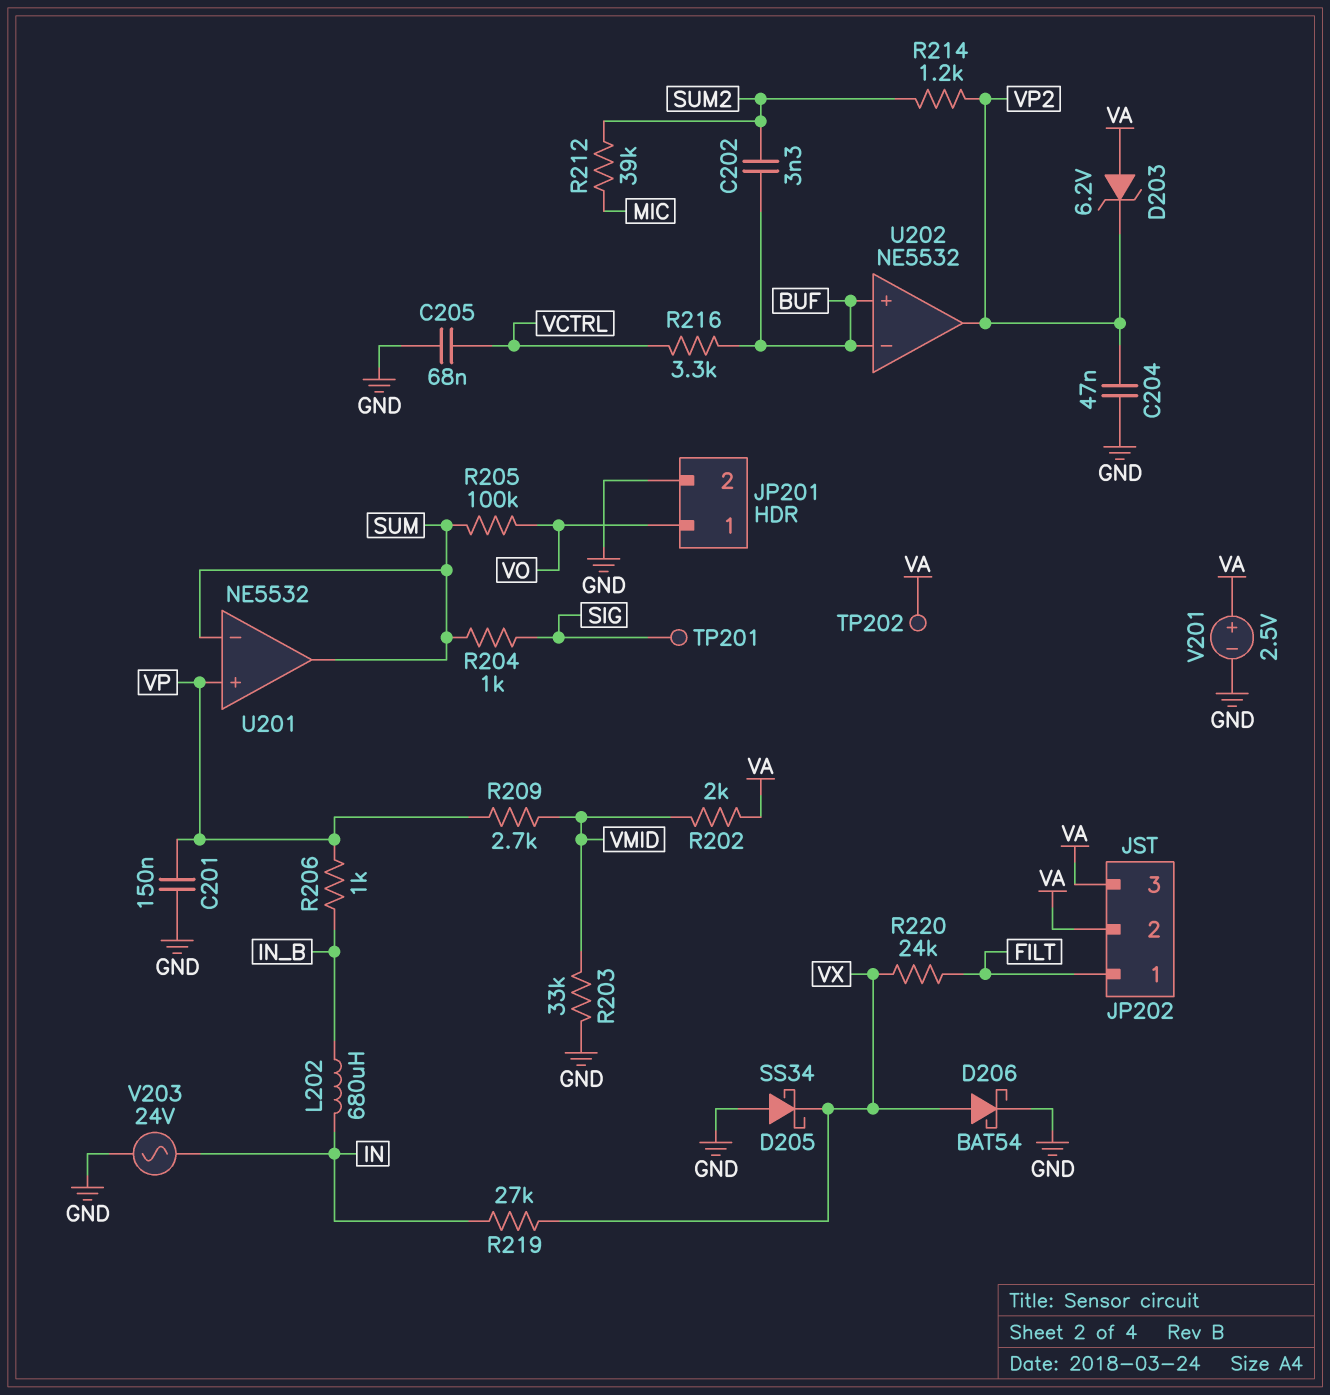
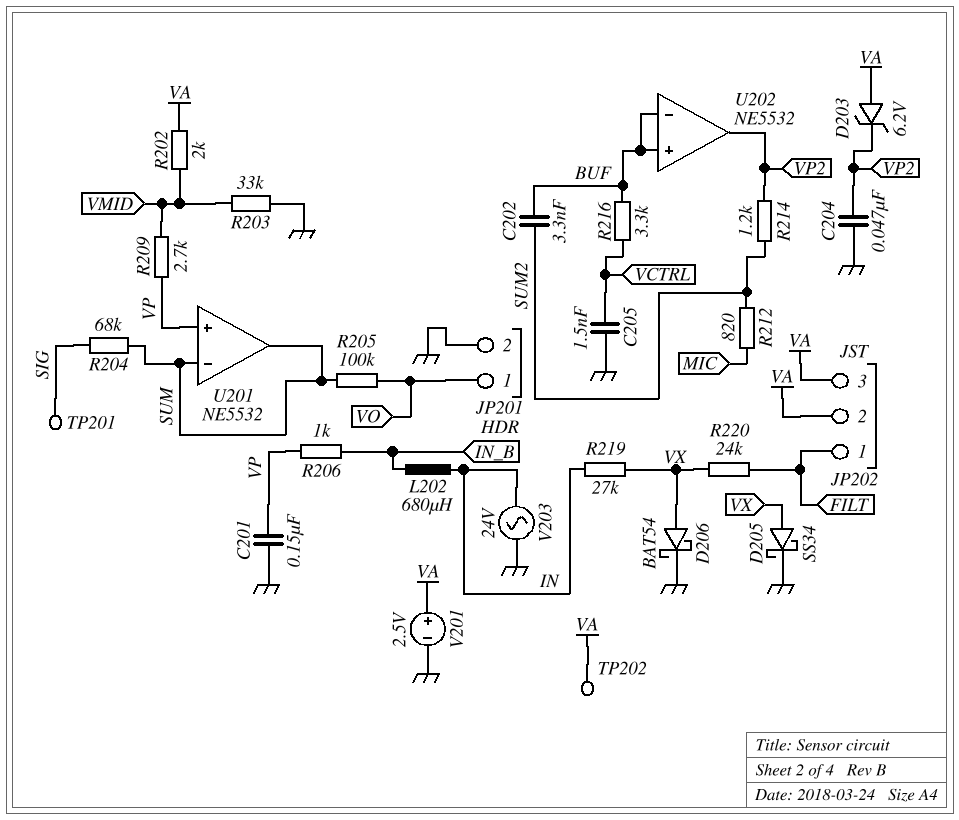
C205: 68nF (GND, VCTRL) -> 1.5nF (GND, VCTRL)
D205: schottky SS34 (A GND, K VX) -> schottky SS34 (A VX, K GND)
R204: 1k (SIG, SUM) -> 68k (SIG, SUM)
R212: 39k (MIC, SUM2) -> 820 (MIC, SUM2)

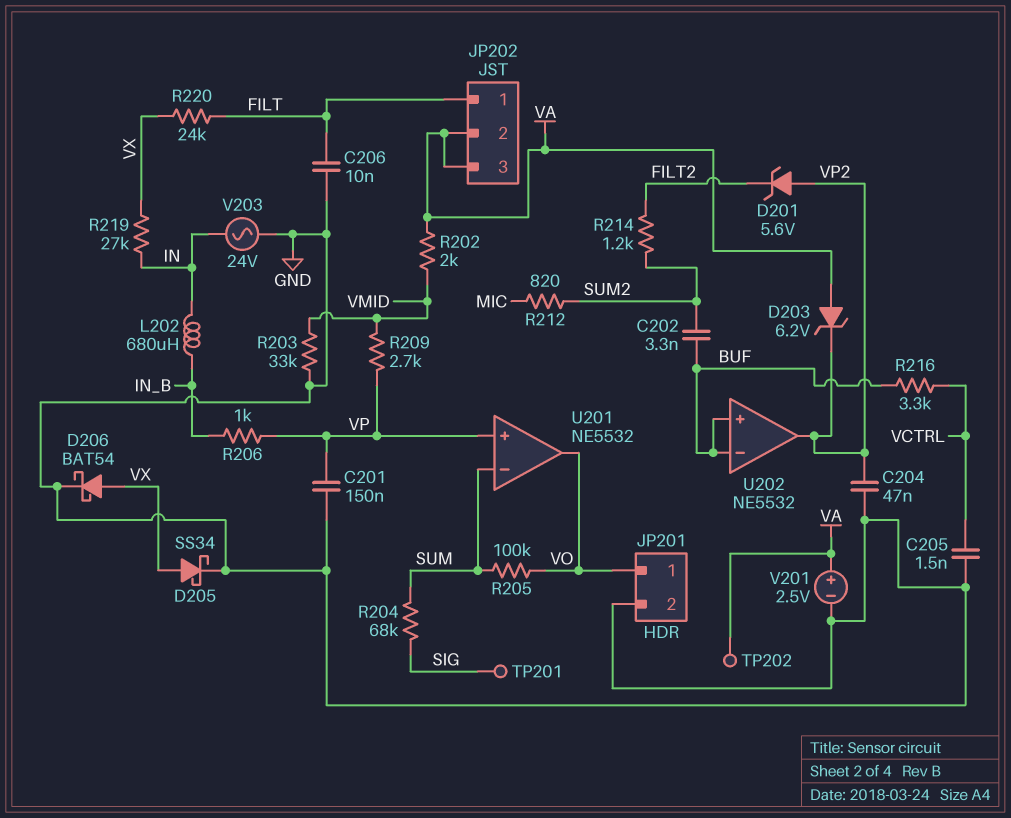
C206: none -> 10nF (FILT, GND)
D201: none -> zener 5.6V (A VP2, K FILT2)
R214: 1.2k (SUM2, VP2) -> 1.2k (FILT2, SUM2)
U201 pin out: SUM -> VO

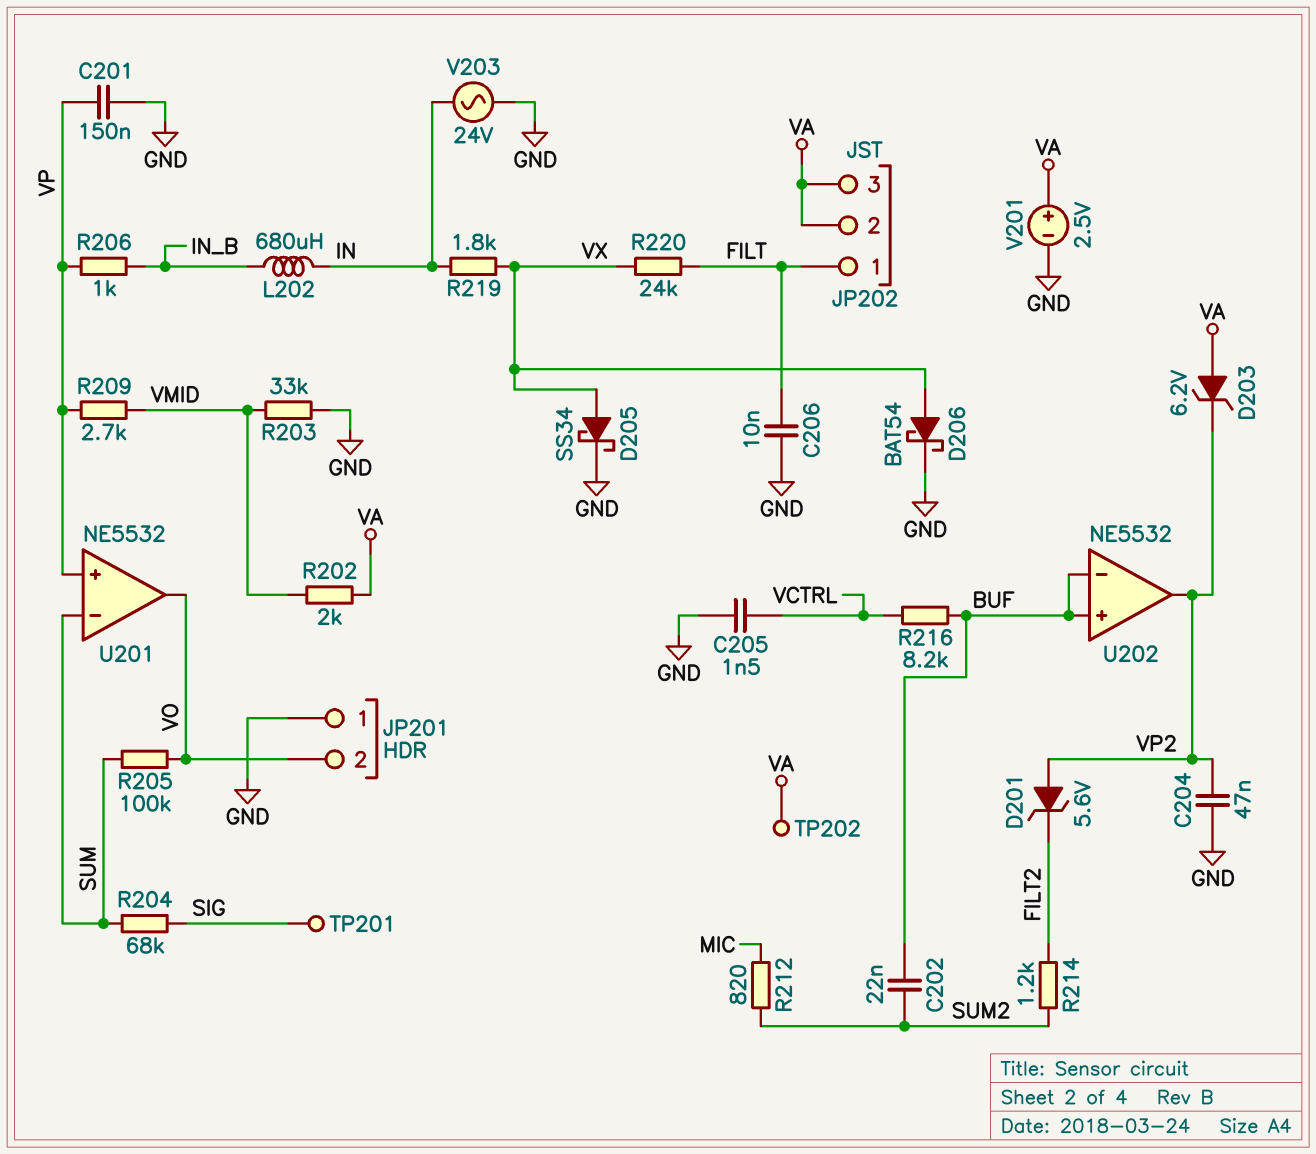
C202: 3.3nF (BUF, SUM2) -> 22nF (BUF, SUM2)
JP201 pin 1: VO -> GND
JP201 pin 2: GND -> VO
R216: 3.3k (BUF, VCTRL) -> 8.2k (BUF, VCTRL)
R219: 27k (IN, VX) -> 1.8k (IN, VX)

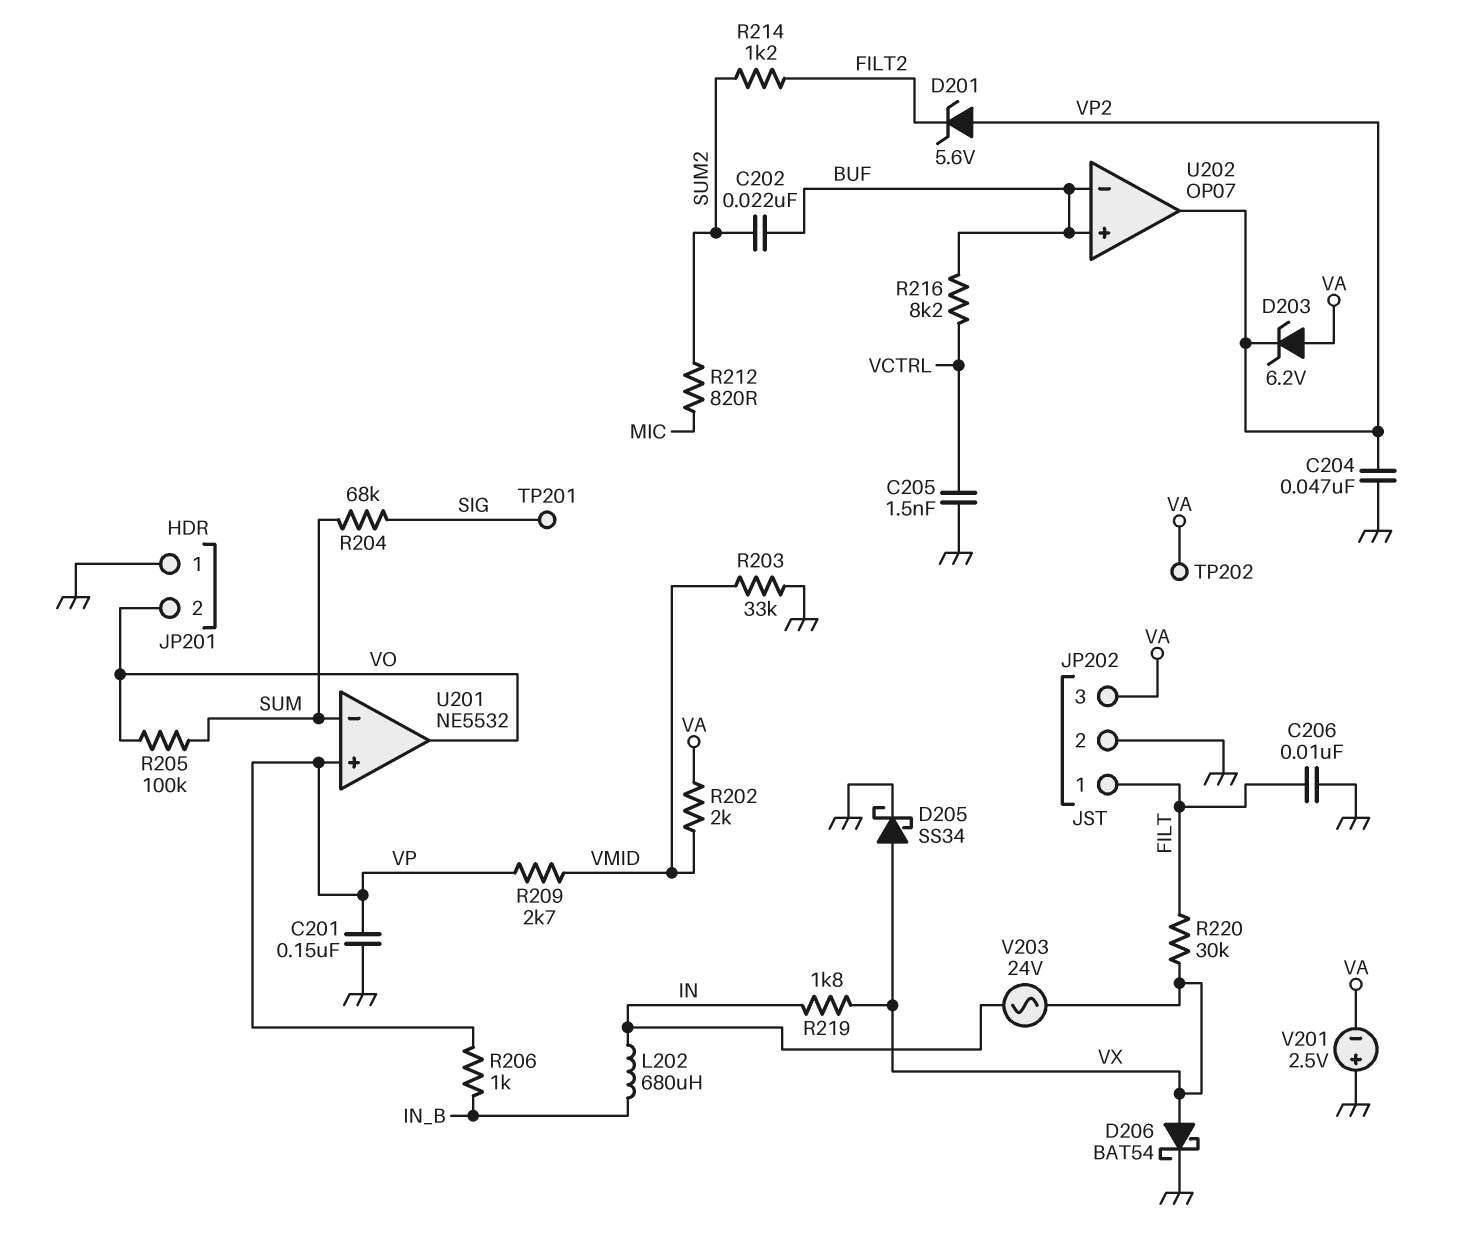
JP202 pin 2: VA -> GND
R220: 24k (FILT, VX) -> 30k (FILT, VX)
U202: NE5532 -> OP07
V201: 2.5V (plus VA, minus GND) -> 2.5V (plus GND, minus VA)
V203: AC 24V (GND, IN) -> AC 24V (IN, VX)

